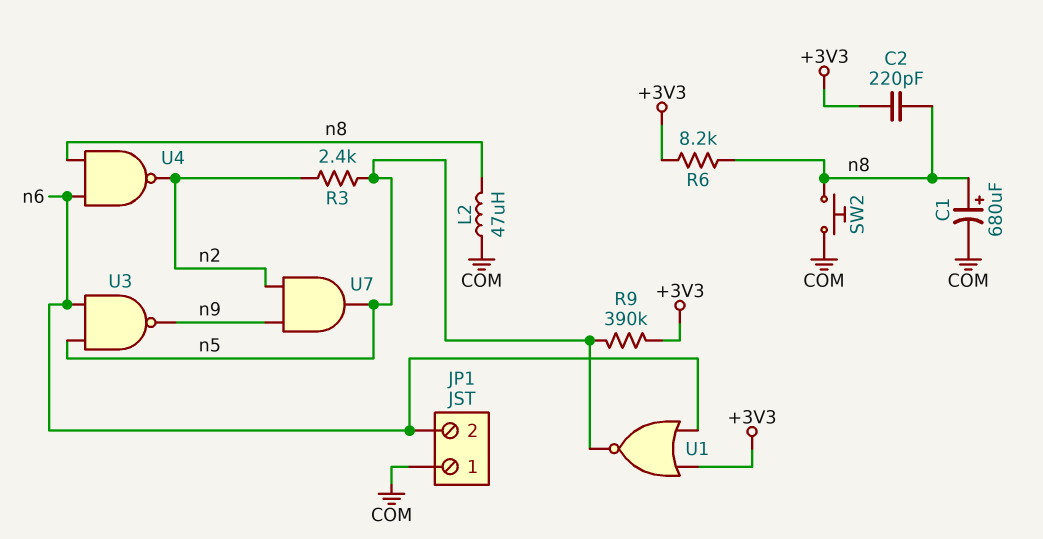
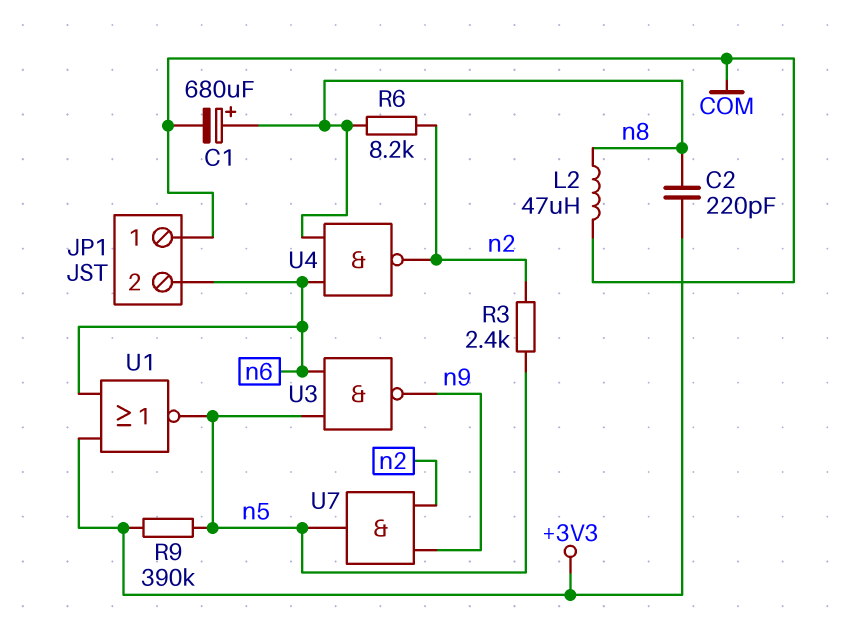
R6: 8.2k (+3V3, n8) -> 8.2k (n2, n8)
SW2: button (COM, n8) -> none

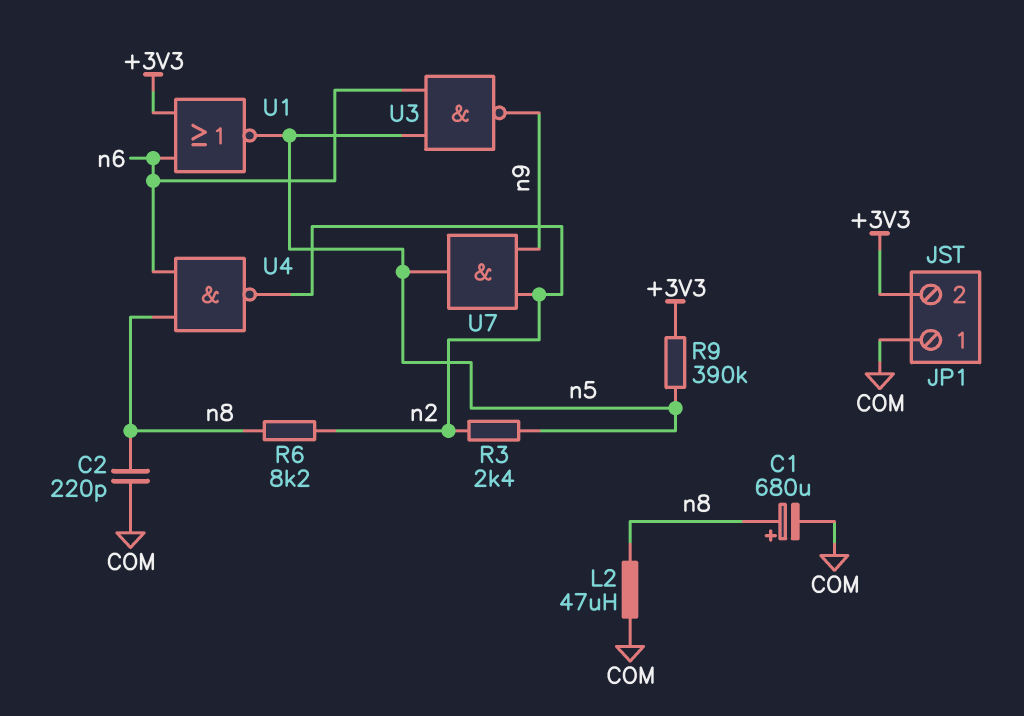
C2: 220pF (+3V3, n8) -> 220pF (COM, n8)
JP1 pin 2: n6 -> +3V3

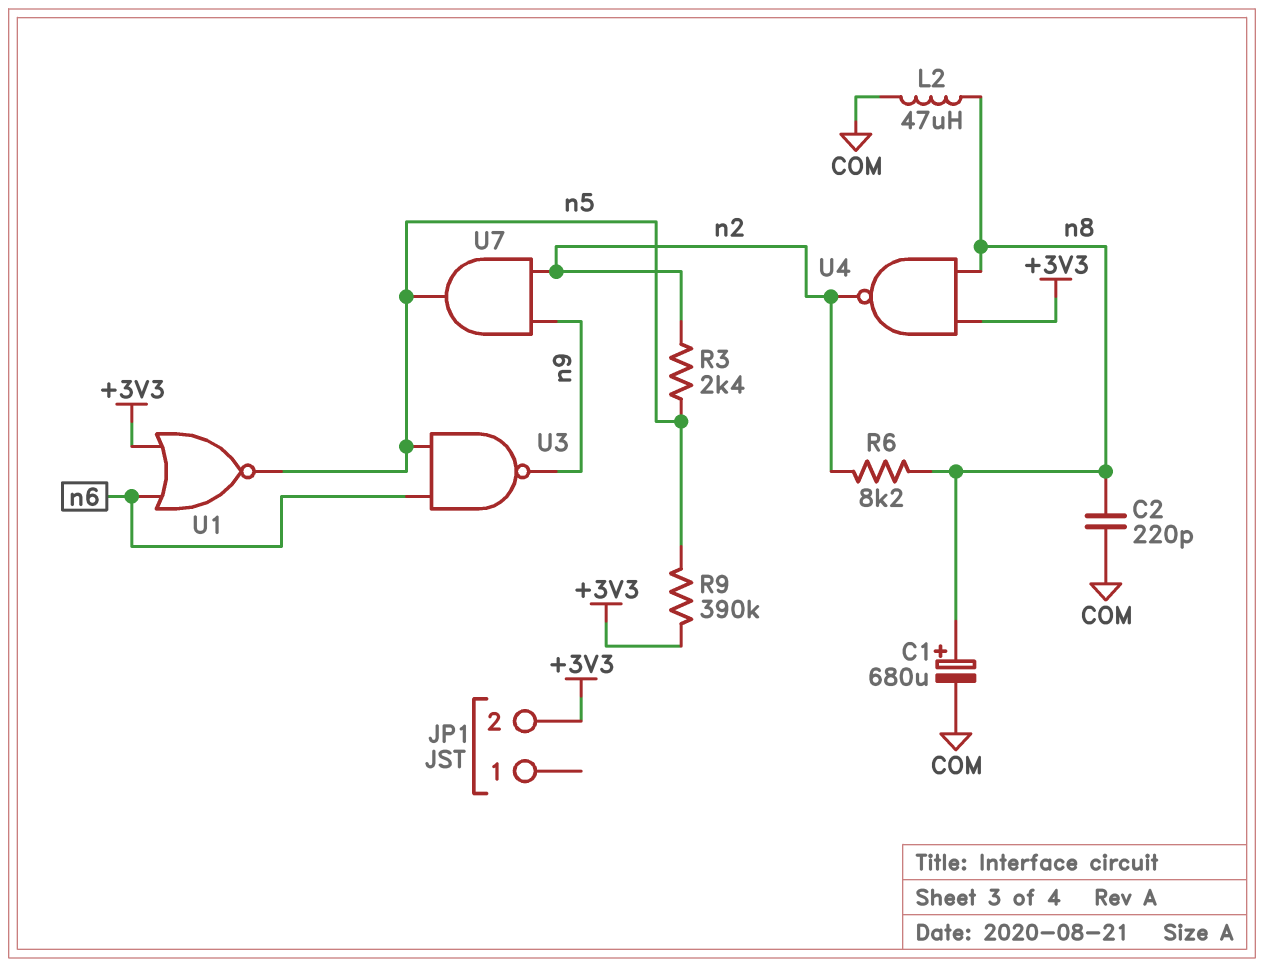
JP1 pin 1: COM -> none
U4: NAND (in n6, in n8, out n2) -> NAND (in +3V3, in n8, out n2)

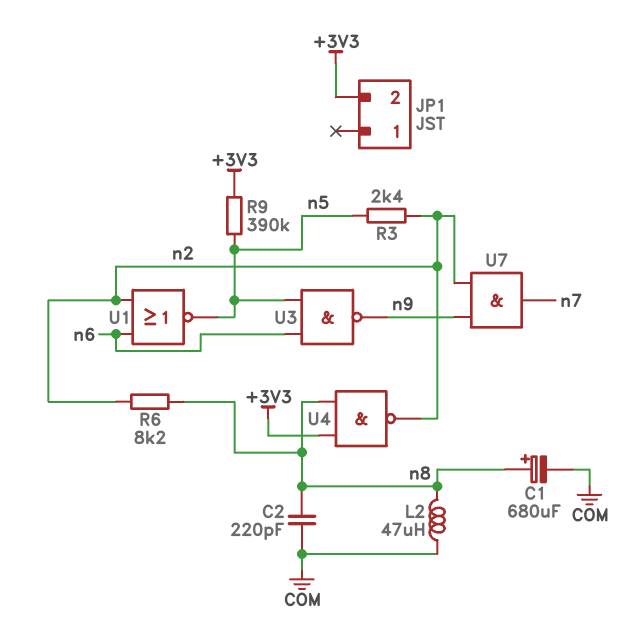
U1: NOR (in +3V3, in n6, out n5) -> NOR (in n2, in n6, out n5)
U7: AND (in n2, in n9, out n5) -> AND (in n2, in n9, out n7)

